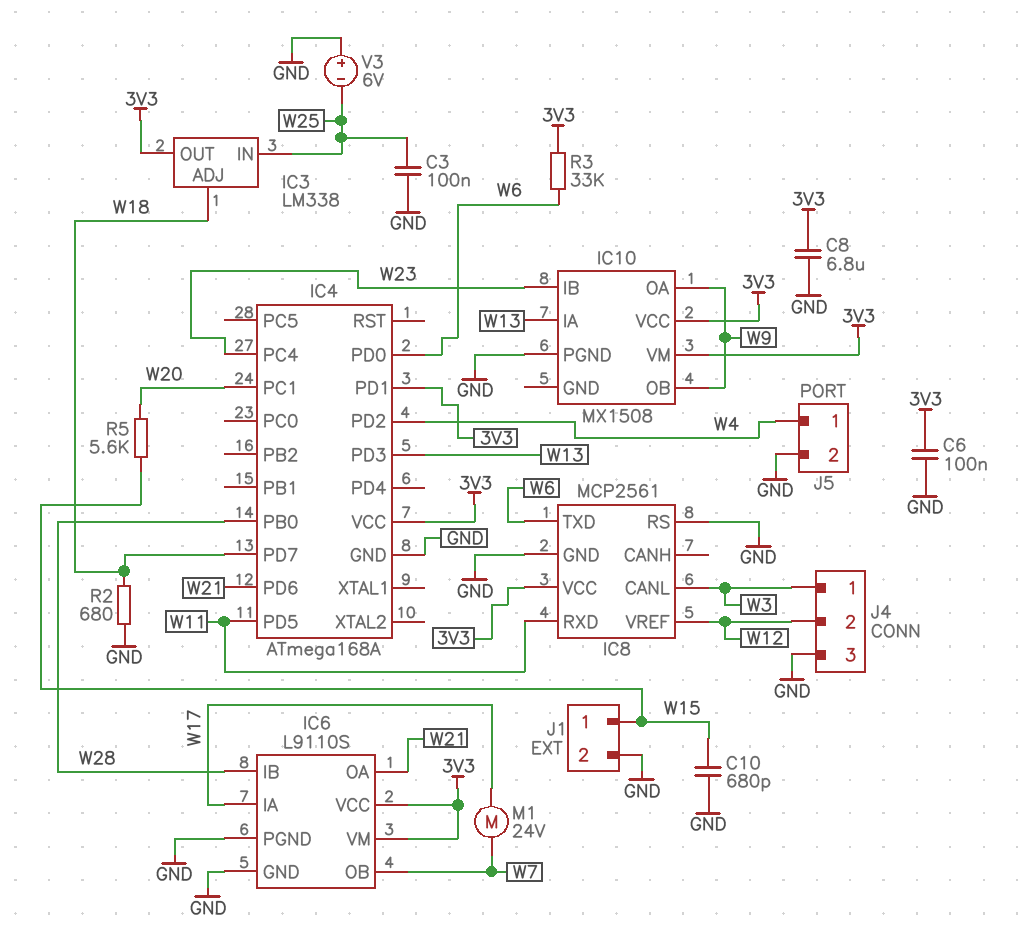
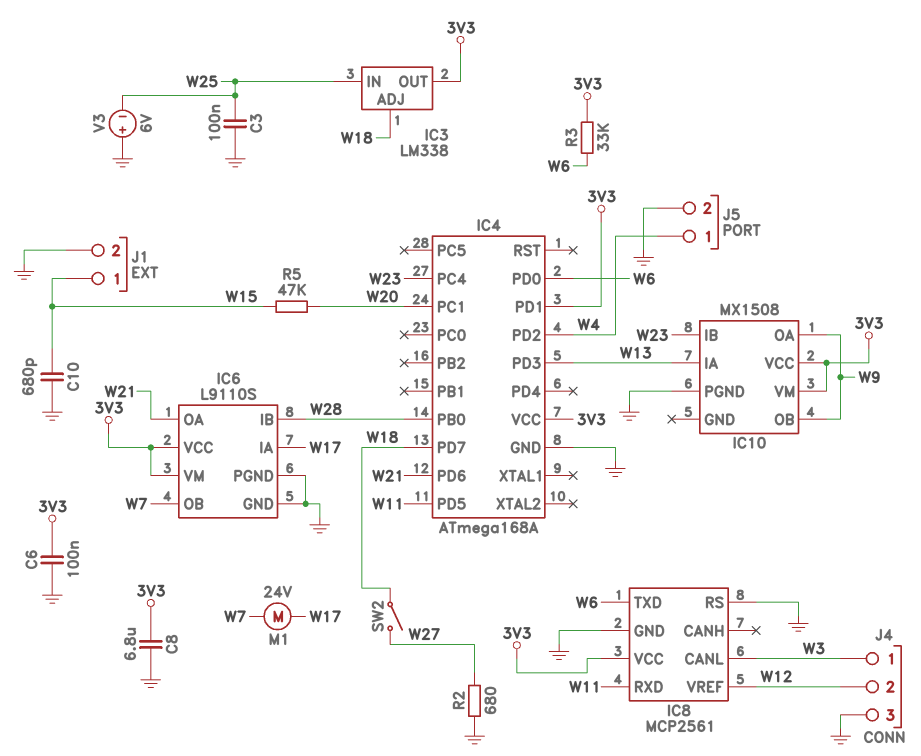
R2: 680 (GND, W18) -> 680 (GND, W27)
R5: 5.6k (W15, W20) -> 47k (W15, W20)
SW2: none -> switch (W18, W27)

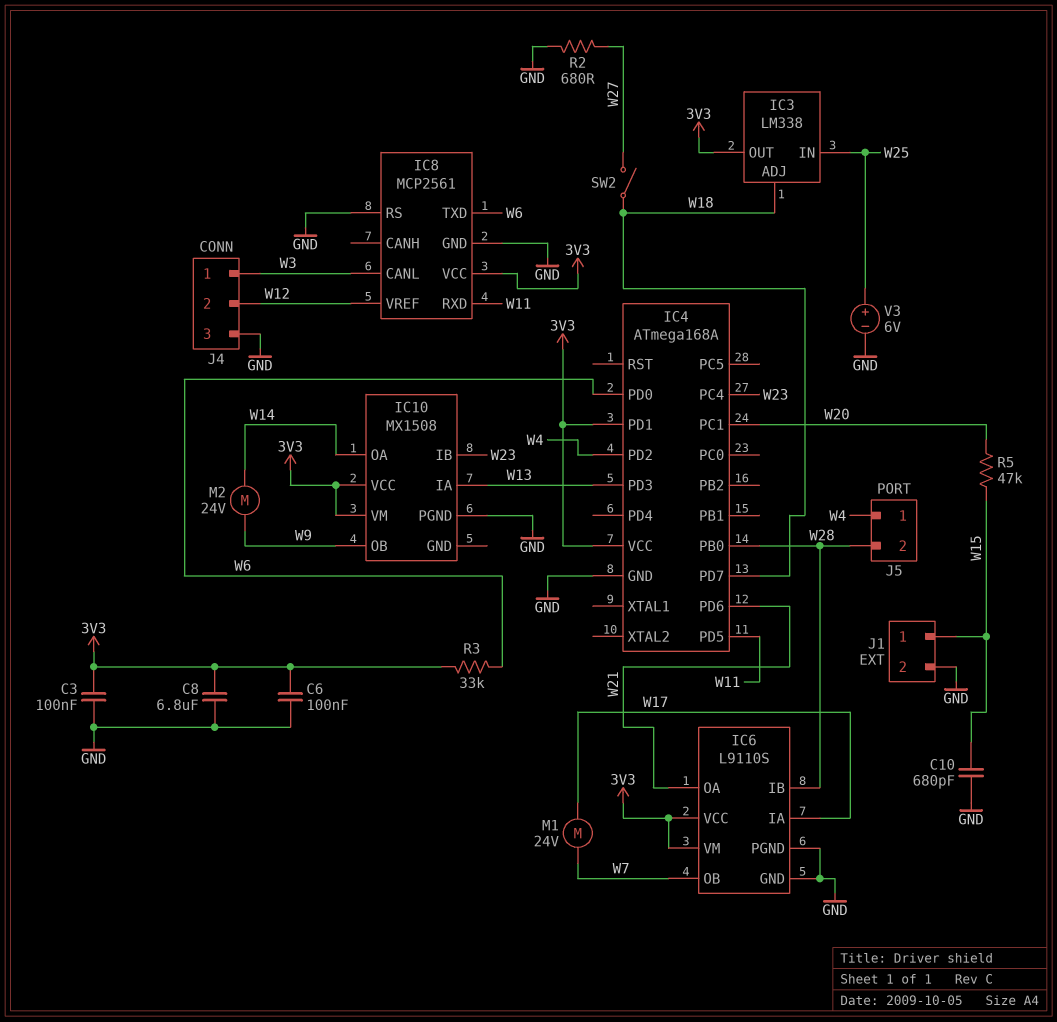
C3: 100nF (GND, W25) -> 100nF (3V3, GND)
IC10 pin OA: W9 -> W14
J5 pin 2: GND -> W28
M2: none -> motor 24V (W9, W14)
V3: 6V (plus GND, minus W25) -> 6V (plus W25, minus GND)

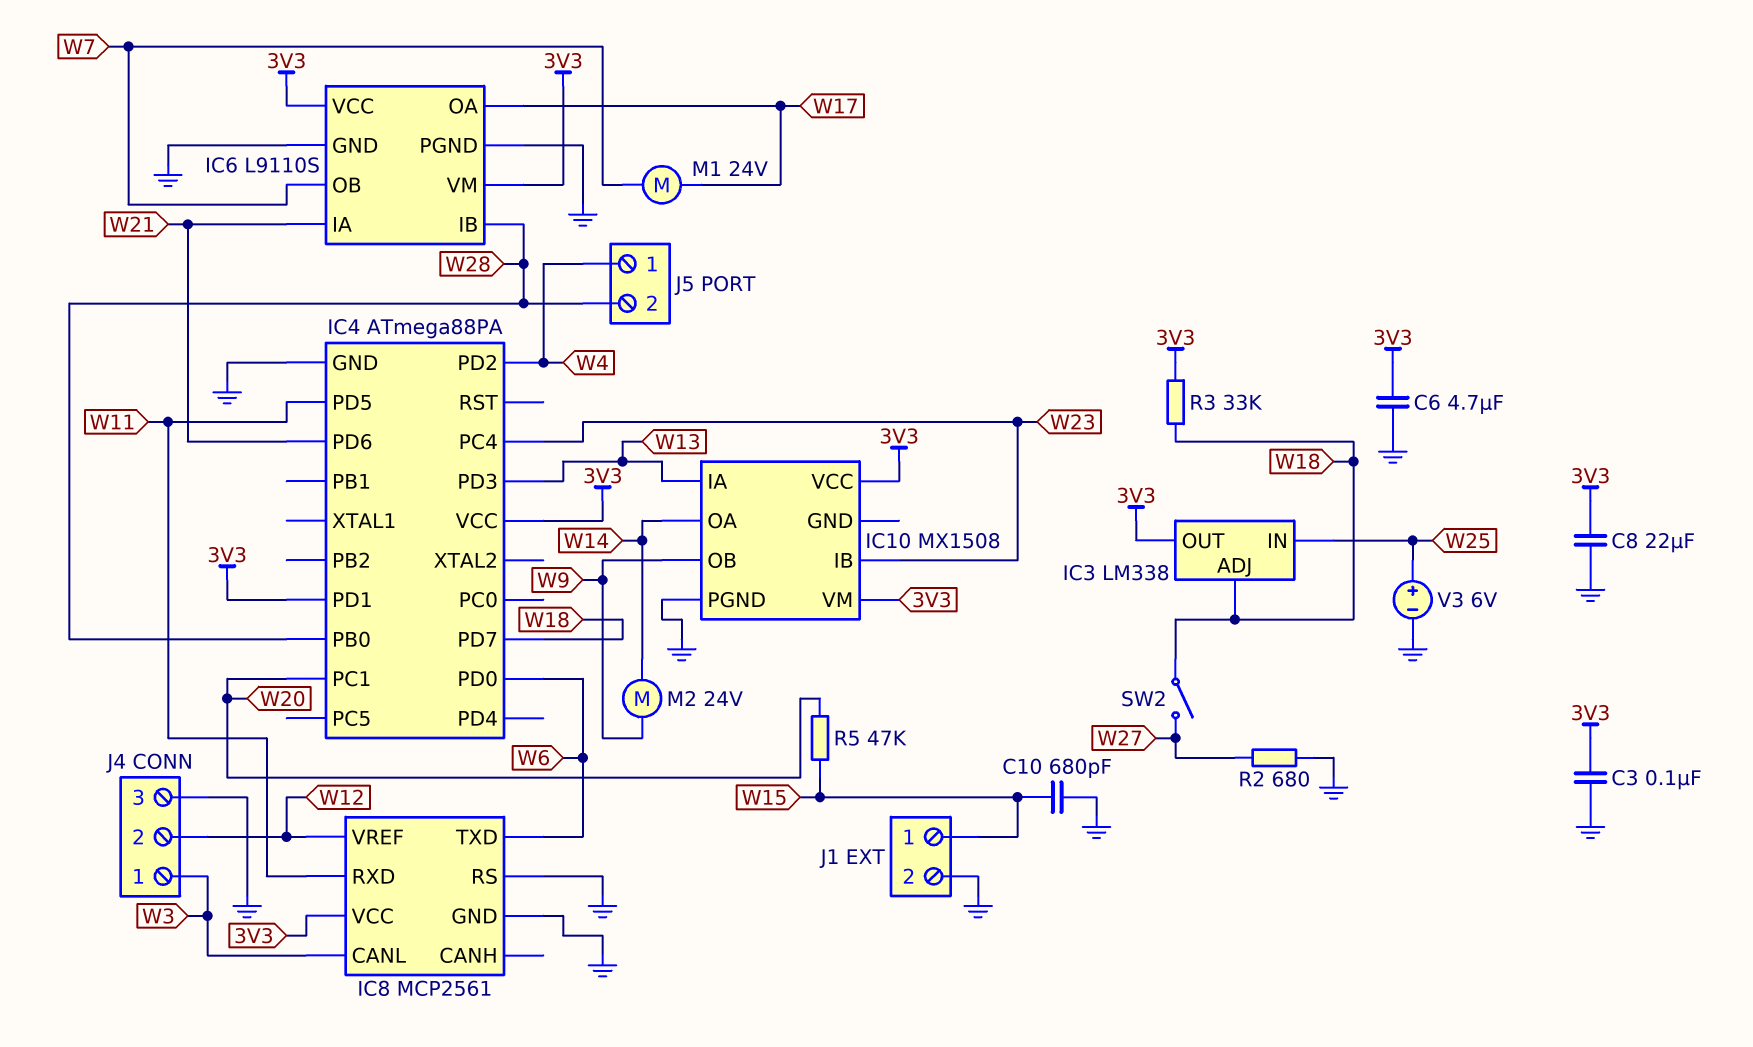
C6: 100nF (3V3, GND) -> 4.7uF (3V3, GND)
C8: 6.8uF (3V3, GND) -> 22uF (3V3, GND)
IC4: ATmega168A -> ATmega88PA
IC6 pin IA: W17 -> W21
IC6 pin OA: W21 -> W17
R3: 33k (3V3, W6) -> 33k (3V3, W18)

